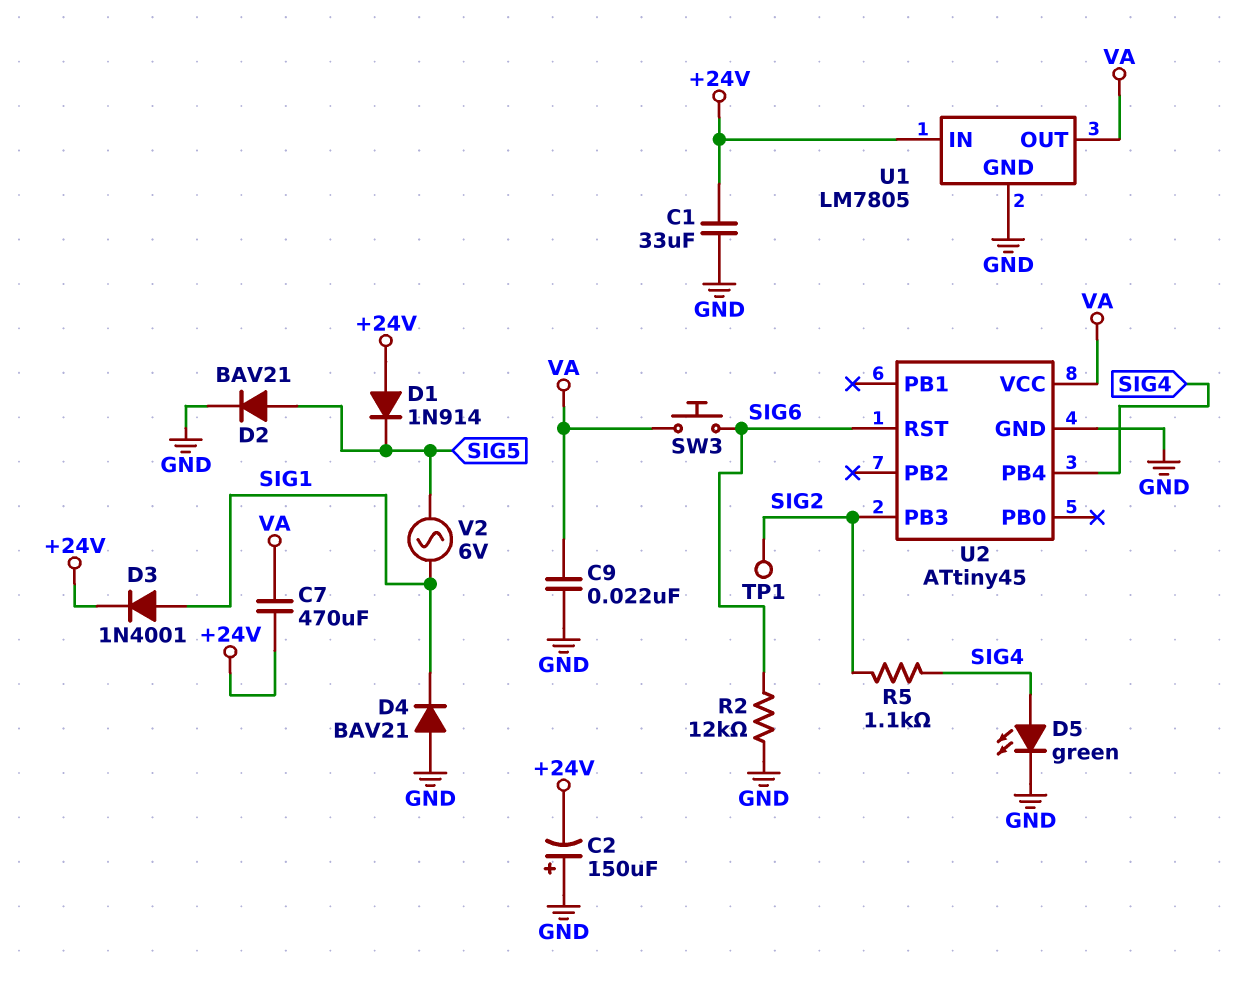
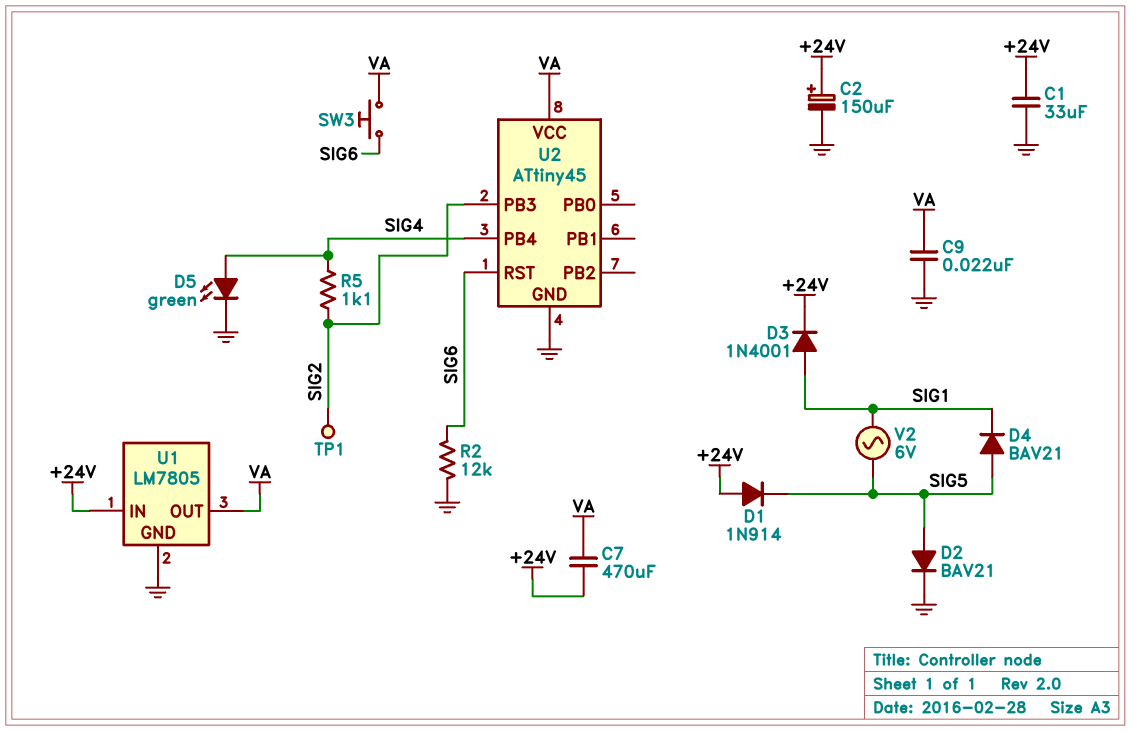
C2: 150uF (plus GND, minus +24V) -> 150uF (plus +24V, minus GND)
D4: diode BAV21 (A GND, K SIG1) -> diode BAV21 (A SIG5, K SIG1)

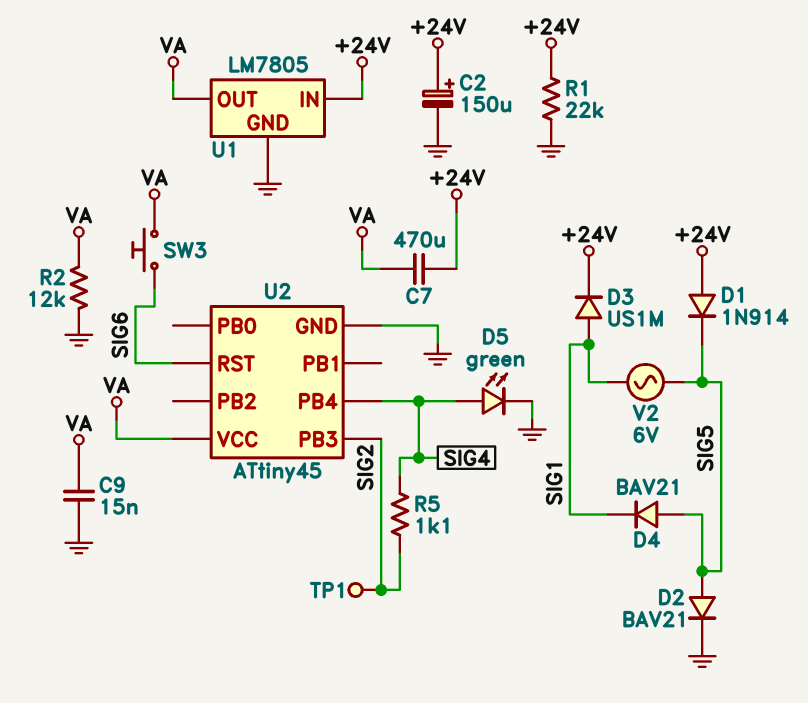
C1: 33uF (+24V, GND) -> none
C9: 22nF (GND, VA) -> 15nF (GND, VA)
D3: diode 1N4001 (A SIG1, K +24V) -> diode US1M (A SIG1, K +24V)
R1: none -> 22k (+24V, GND)
R2: 12k (GND, SIG6) -> 12k (GND, VA)

